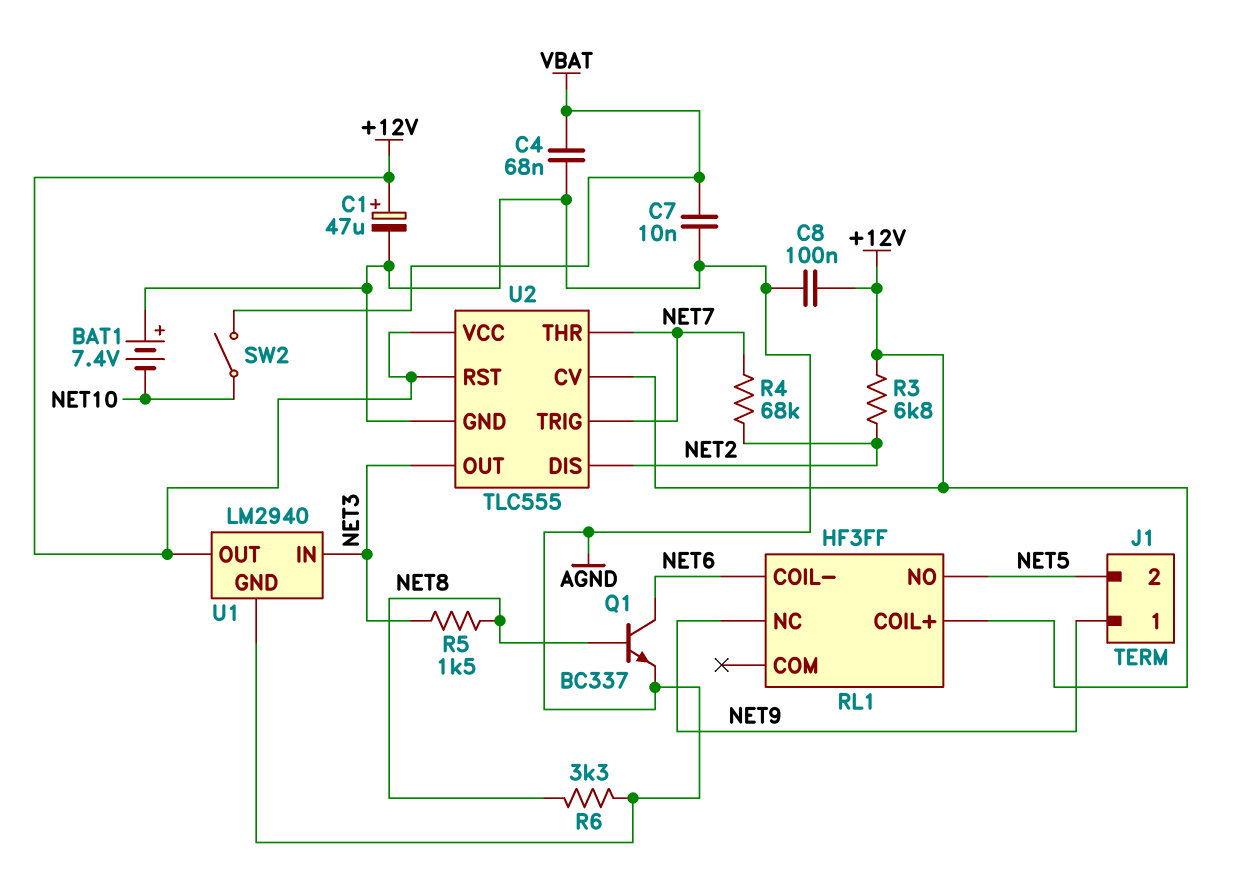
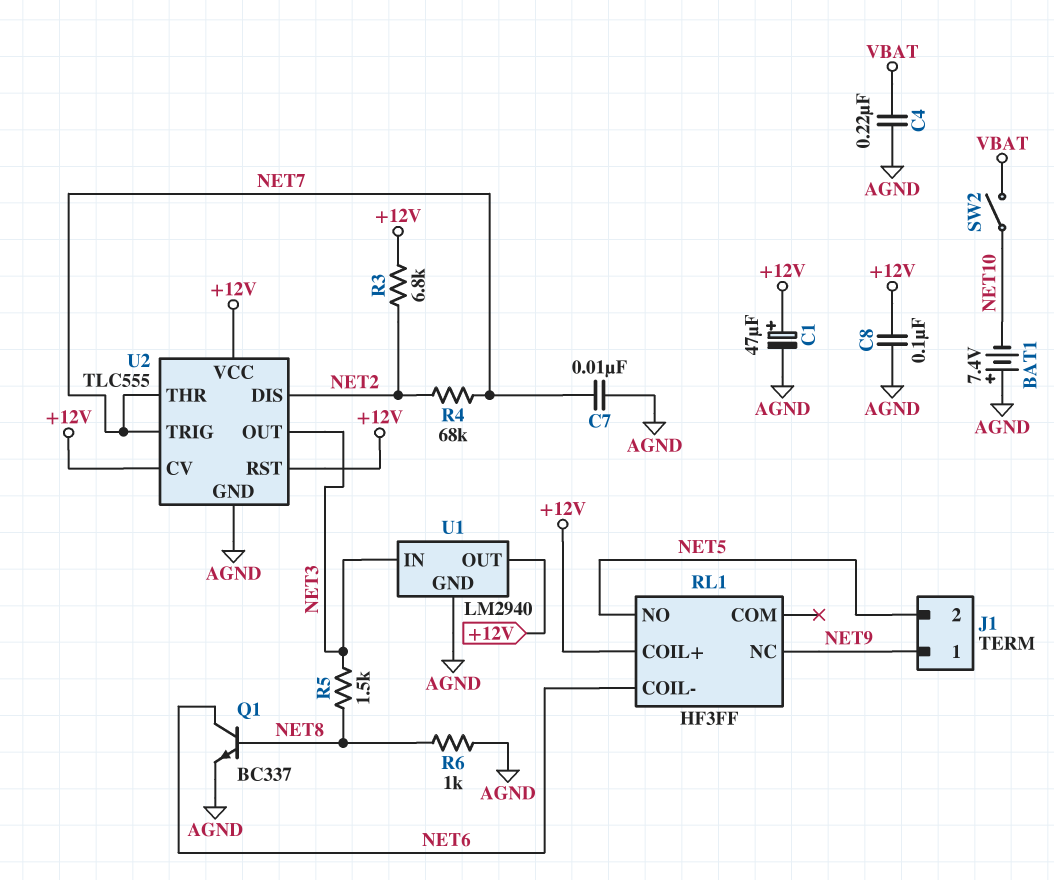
C4: 68nF (AGND, VBAT) -> 220nF (AGND, VBAT)
C7: 10nF (AGND, VBAT) -> 10nF (AGND, NET7)
R6: 3.3k (AGND, NET8) -> 1k (AGND, NET8)

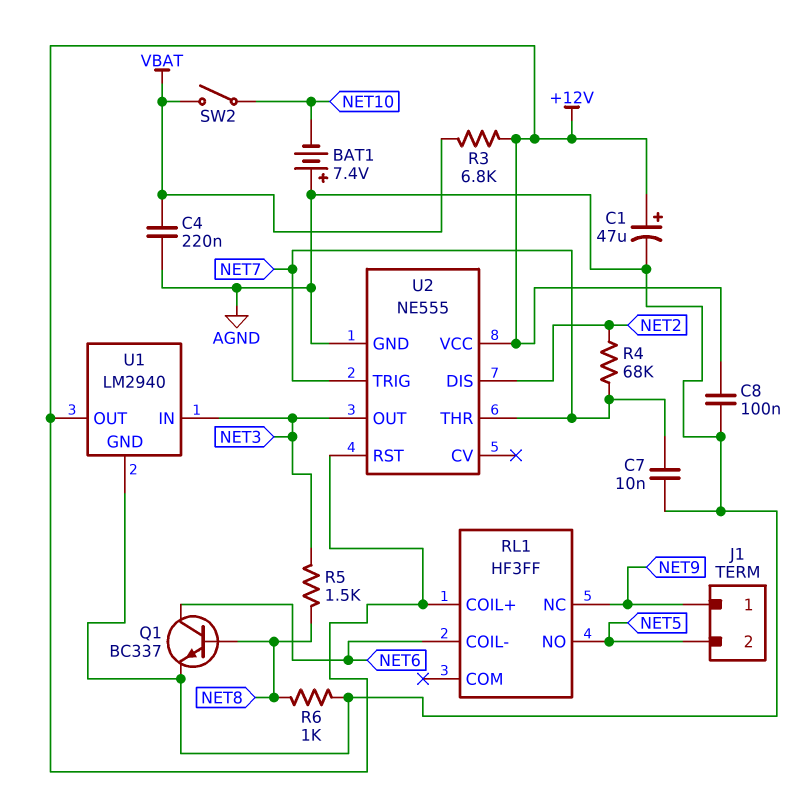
R3: 6.8k (+12V, NET2) -> 6.8k (+12V, VBAT)
U2: TLC555 -> NE555
U2 pin CV: +12V -> none

